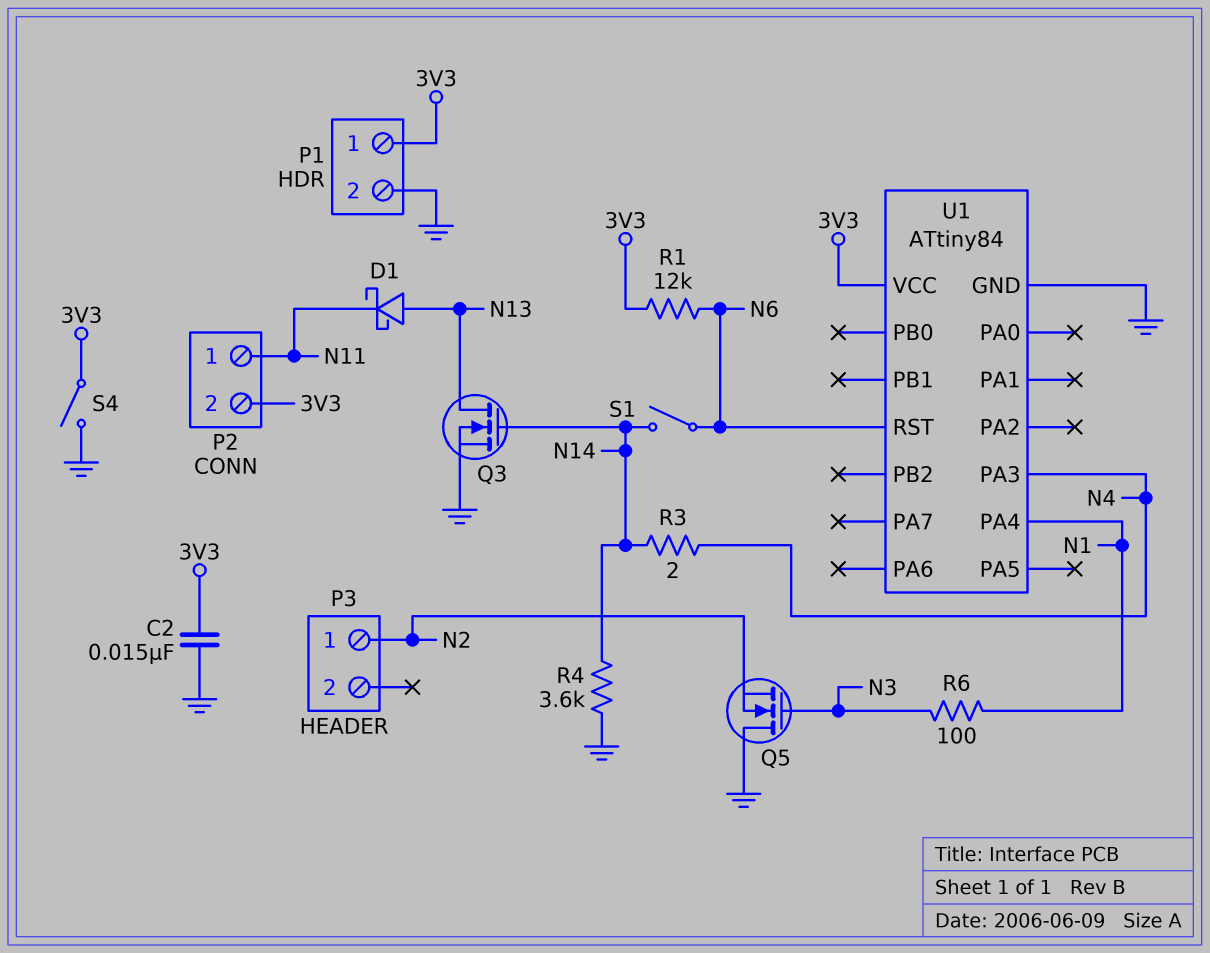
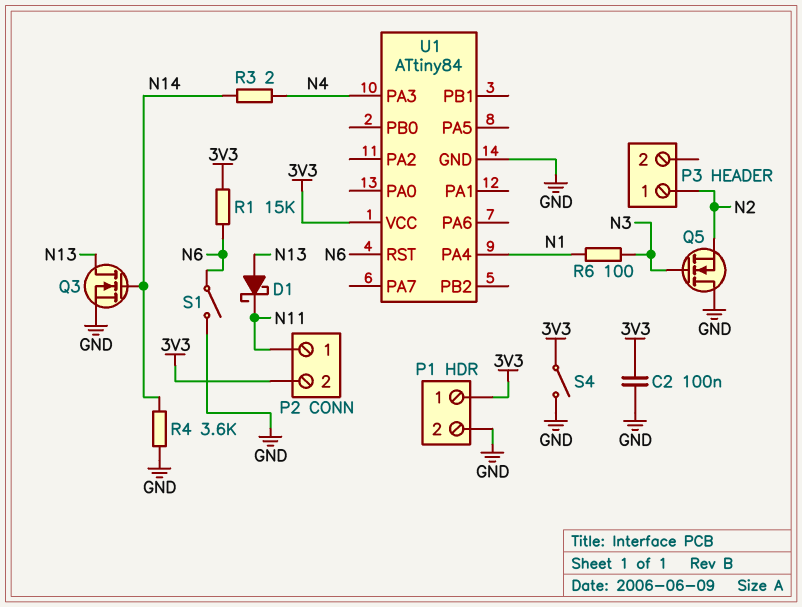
C2: 15nF (3V3, GND) -> 100nF (3V3, GND)
R1: 12k (3V3, N6) -> 15k (3V3, N6)
S1: switch (N6, N14) -> switch (GND, N6)

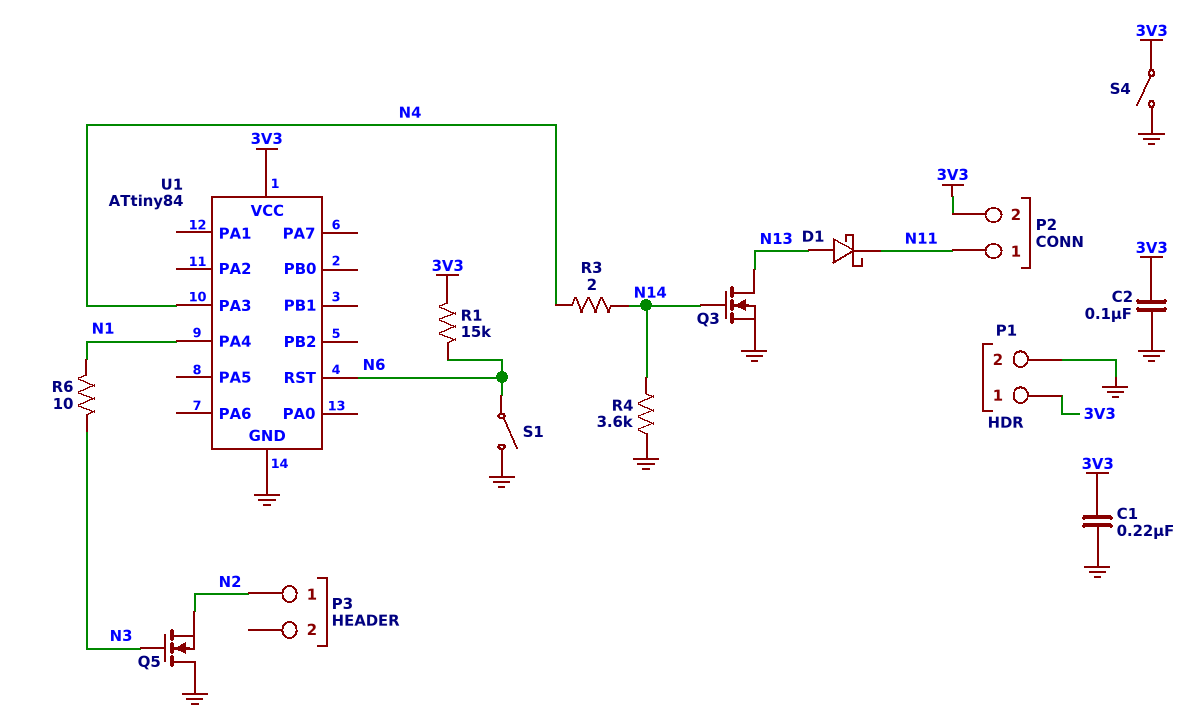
C1: none -> 220nF (3V3, GND)
R6: 100 (N1, N3) -> 10 (N1, N3)

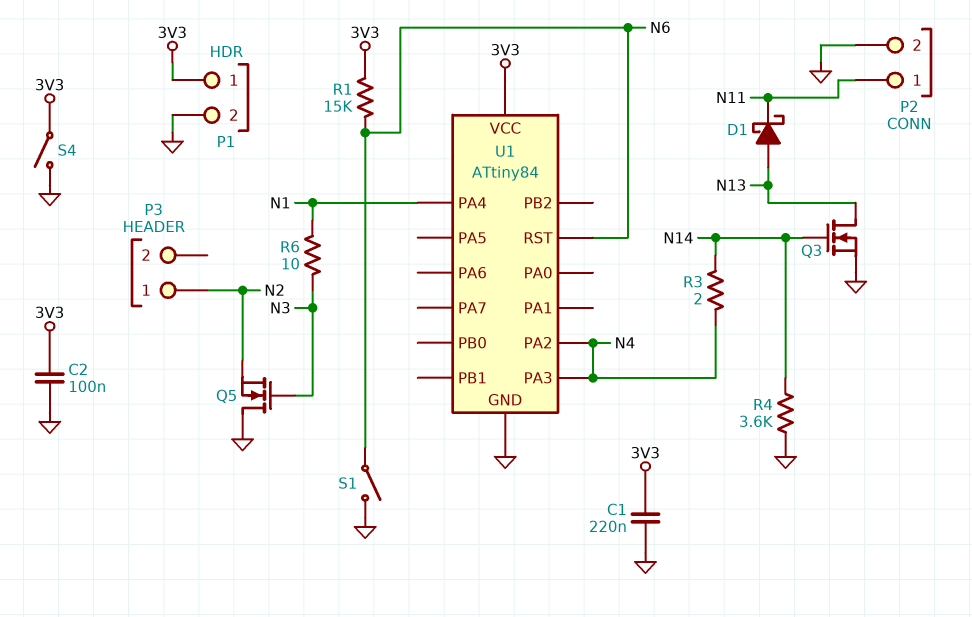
P2 pin 2: 3V3 -> GND
U1 pin PA2: none -> N4

